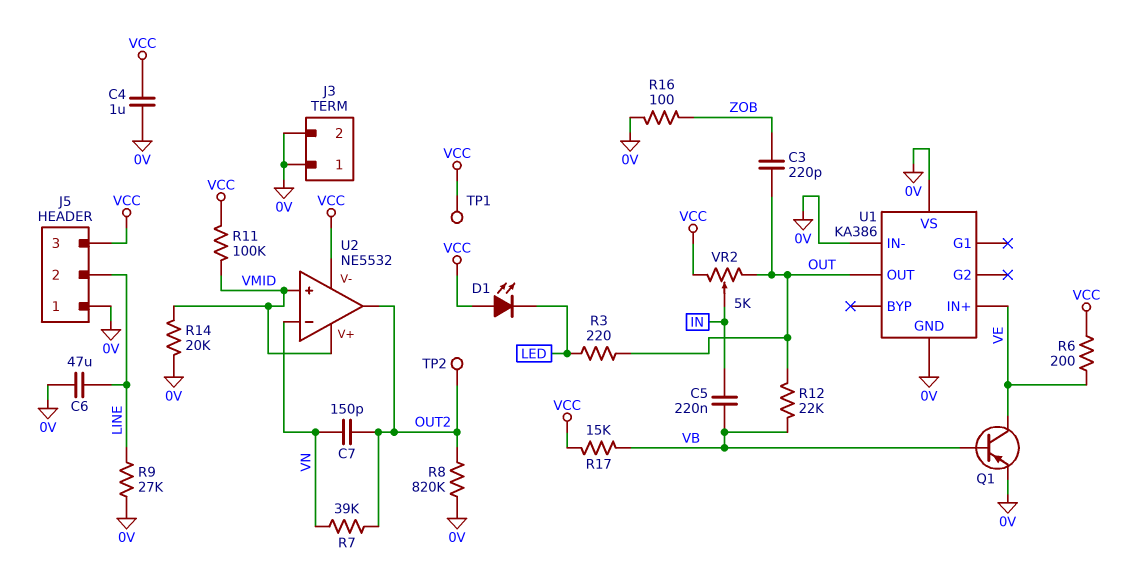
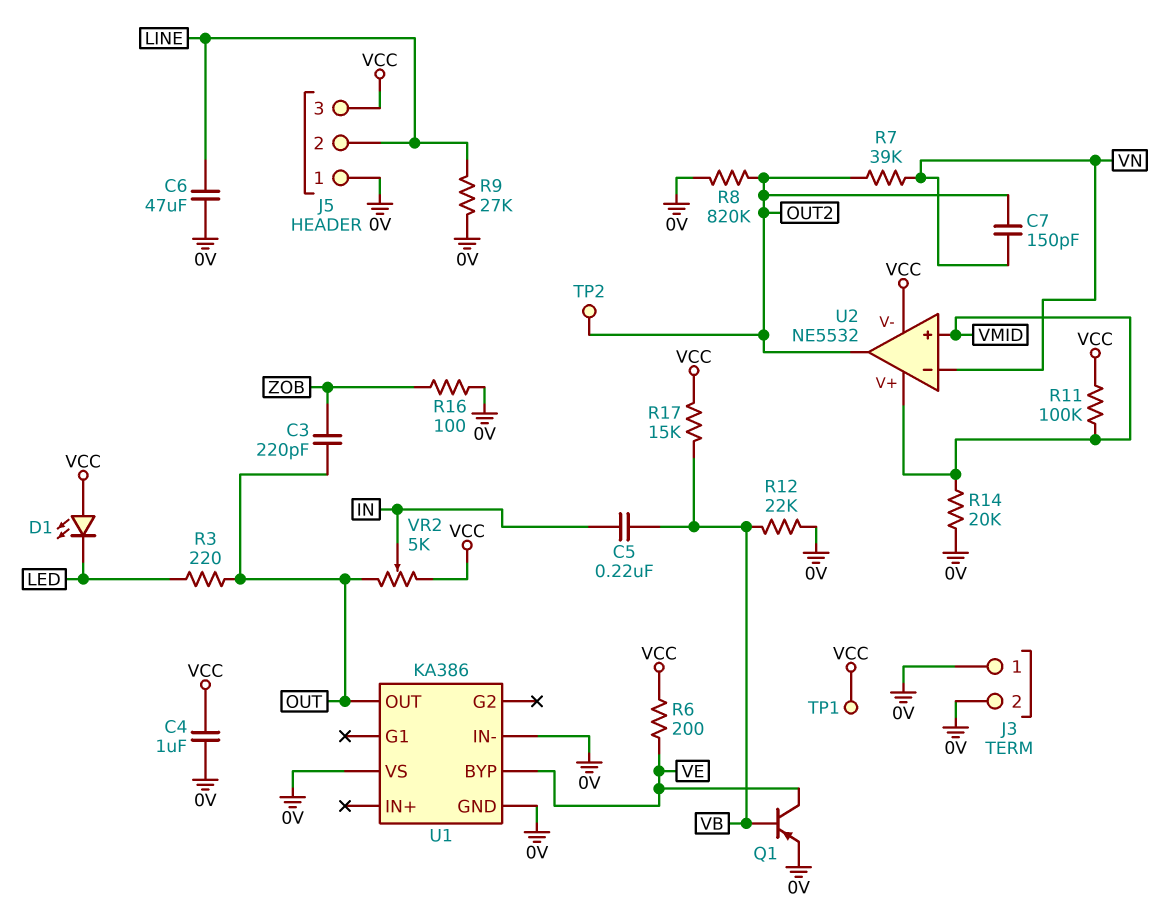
R12: 22k (OUT, VB) -> 22k (0V, VB)
U1 pin BYP: none -> VE
U1 pin IN+: VE -> none

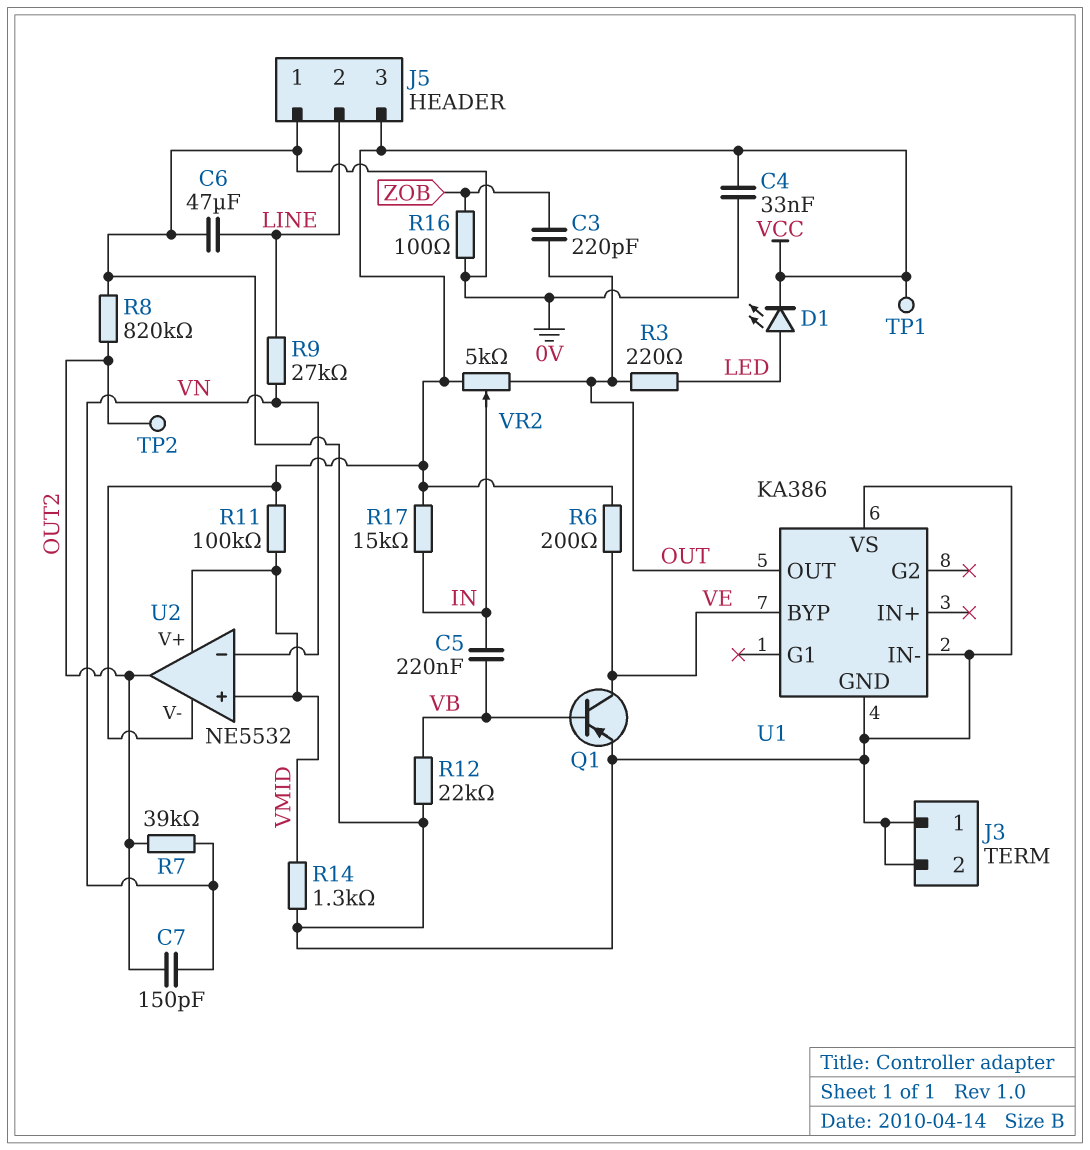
C4: 1uF (0V, VCC) -> 33nF (0V, VCC)
D1: LED (A VCC, K LED) -> LED (A LED, K VCC)
R9: 27k (0V, LINE) -> 27k (LINE, VN)
R14: 20k (0V, VMID) -> 1.3k (0V, VMID)
R17: 15k (VB, VCC) -> 15k (IN, VCC)

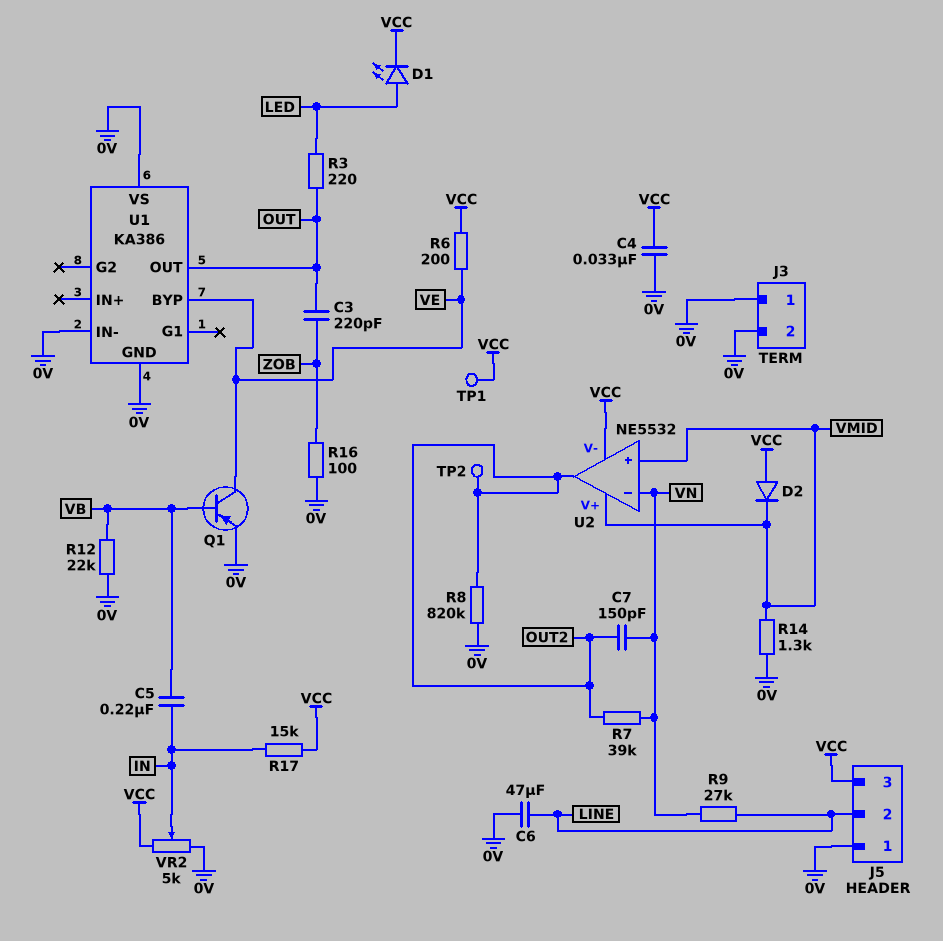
D2: none -> diode (A VCC, K VMID)
R11: 100k (VCC, VMID) -> none
VR2: 5k (OUT, VCC, wiper IN) -> 5k (0V, VCC, wiper IN)

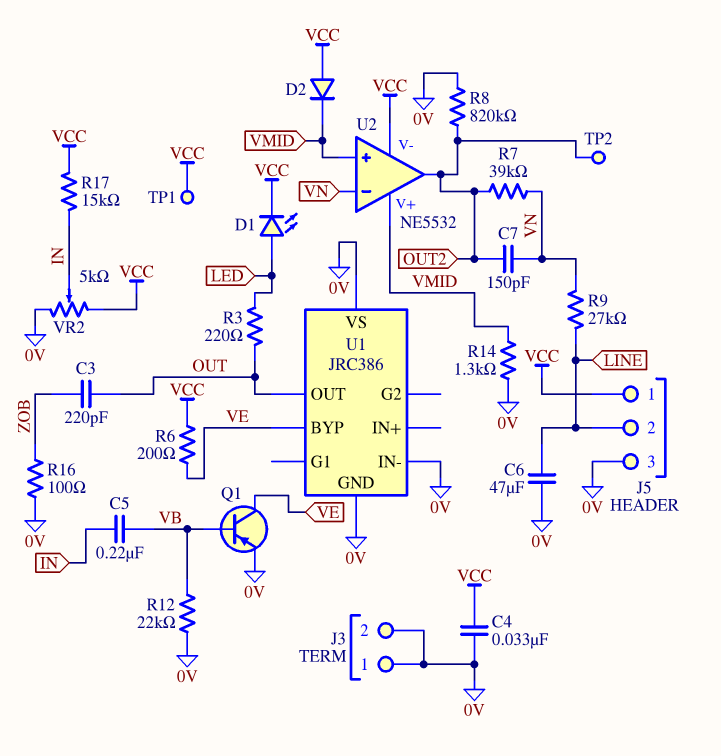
J5 pin 1: 0V -> VCC
J5 pin 3: VCC -> 0V
U1: KA386 -> JRC386

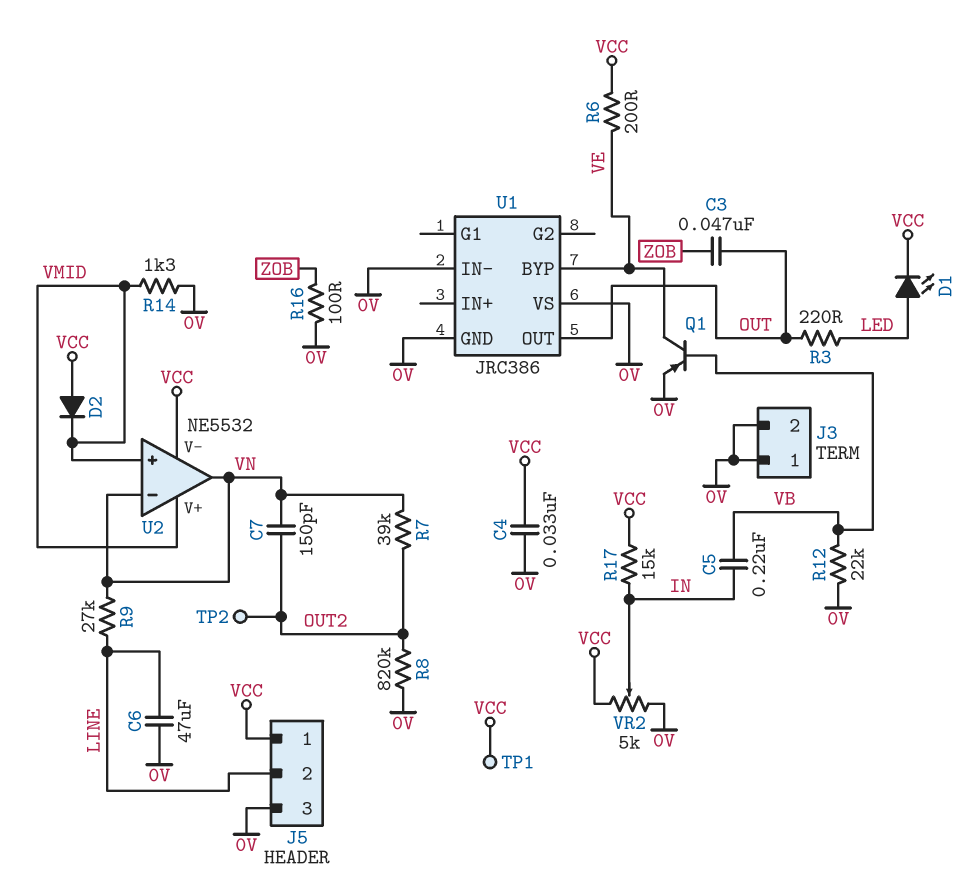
C3: 220pF (OUT, ZOB) -> 47nF (OUT, ZOB)
U2 pin out: OUT2 -> VN

